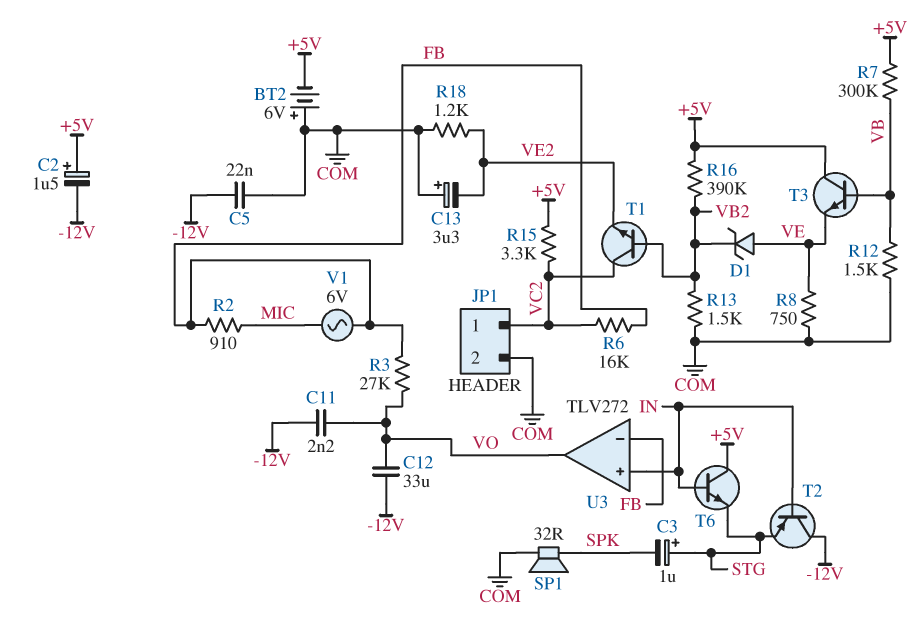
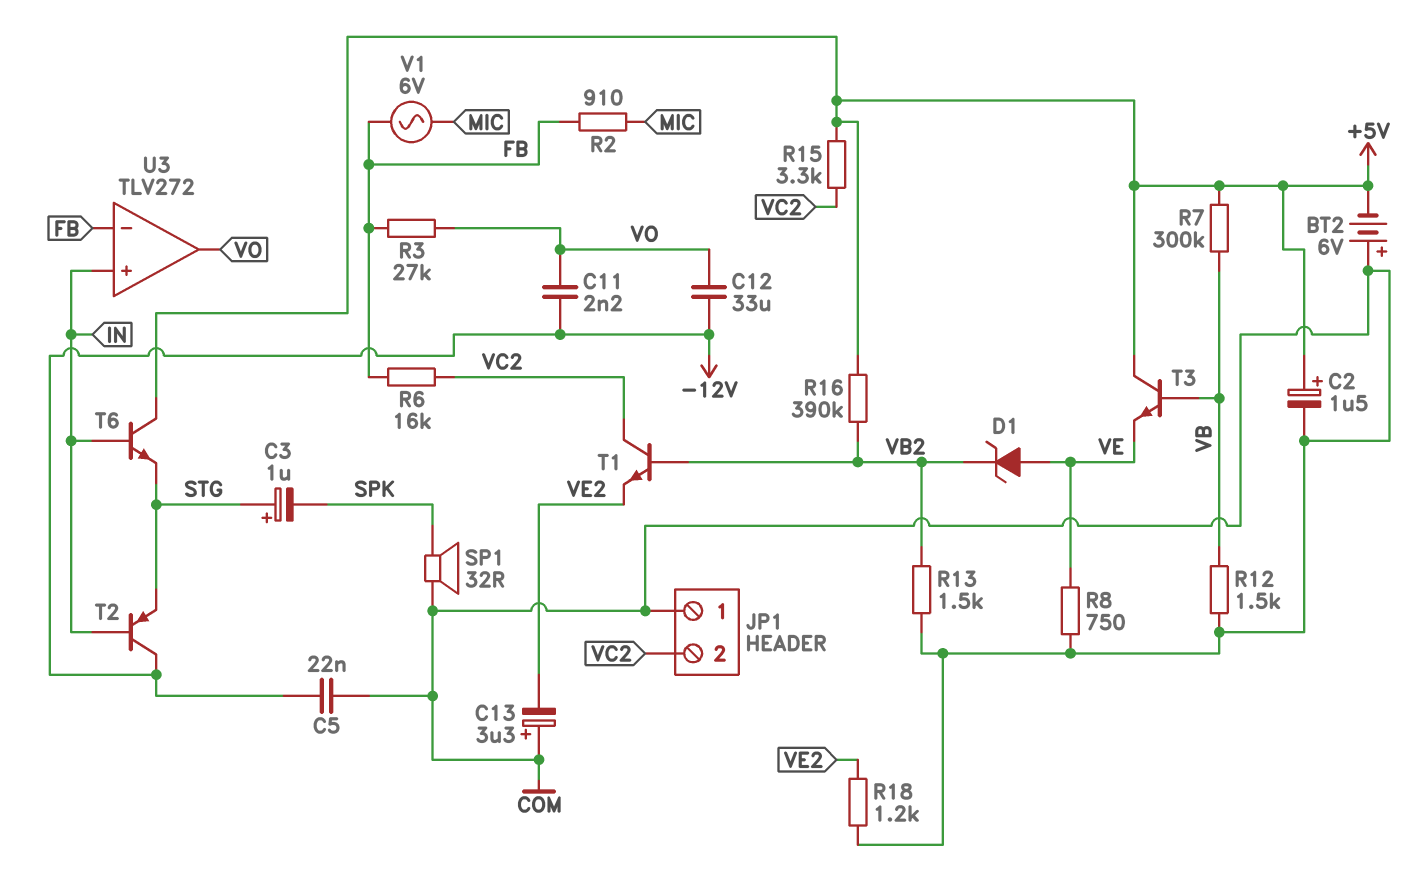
C2: 1.5uF (plus +5V, minus -12V) -> 1.5uF (plus +5V, minus COM)
JP1 pin 1: VC2 -> COM
JP1 pin 2: COM -> VC2

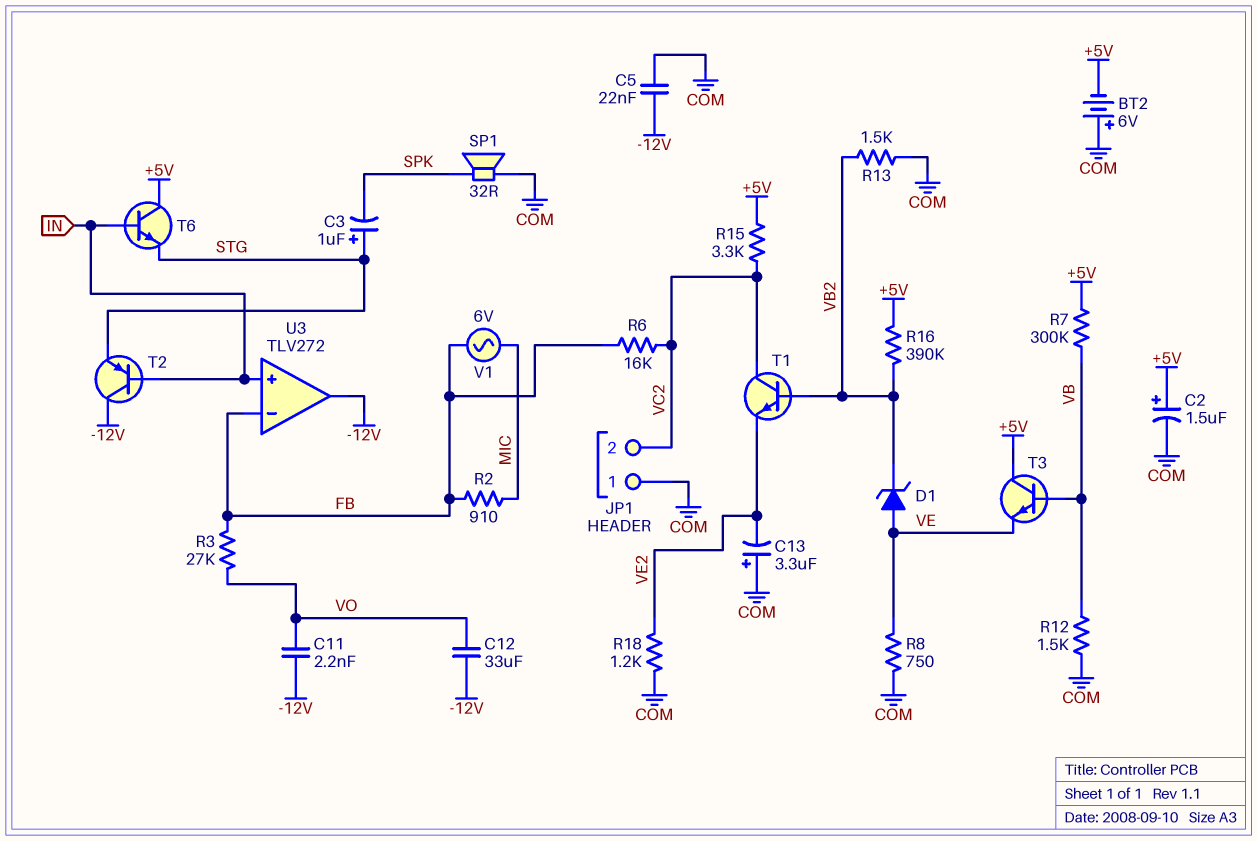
U3 pin out: VO -> -12V

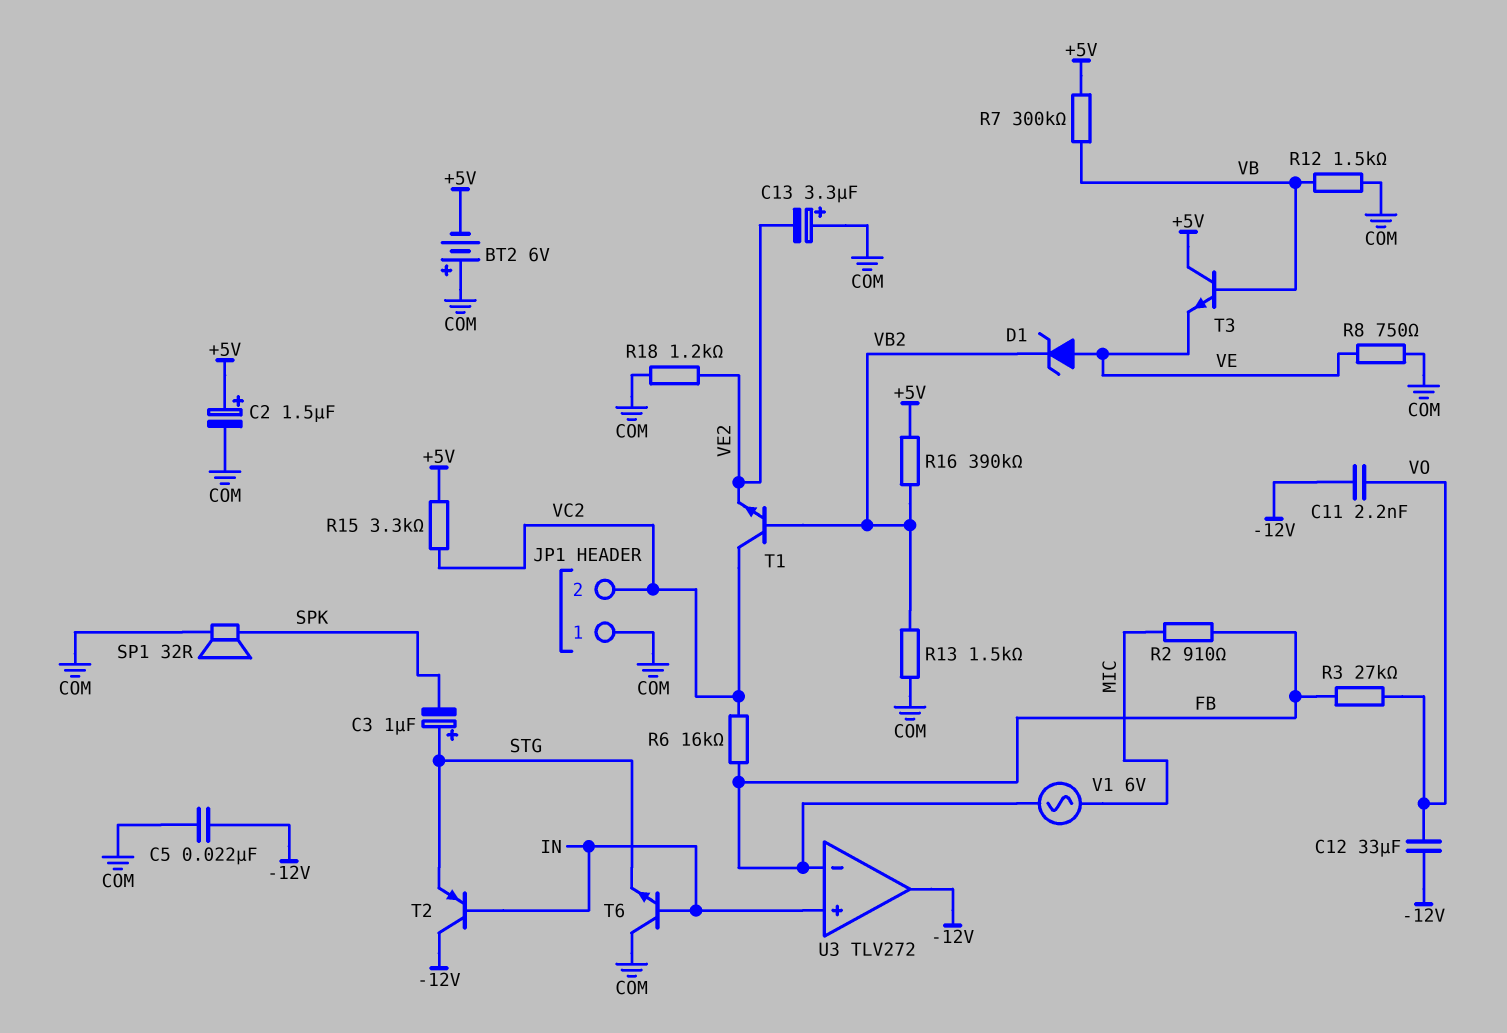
T6: NPN (B IN, C +5V, E STG) -> NPN (B IN, C COM, E STG)

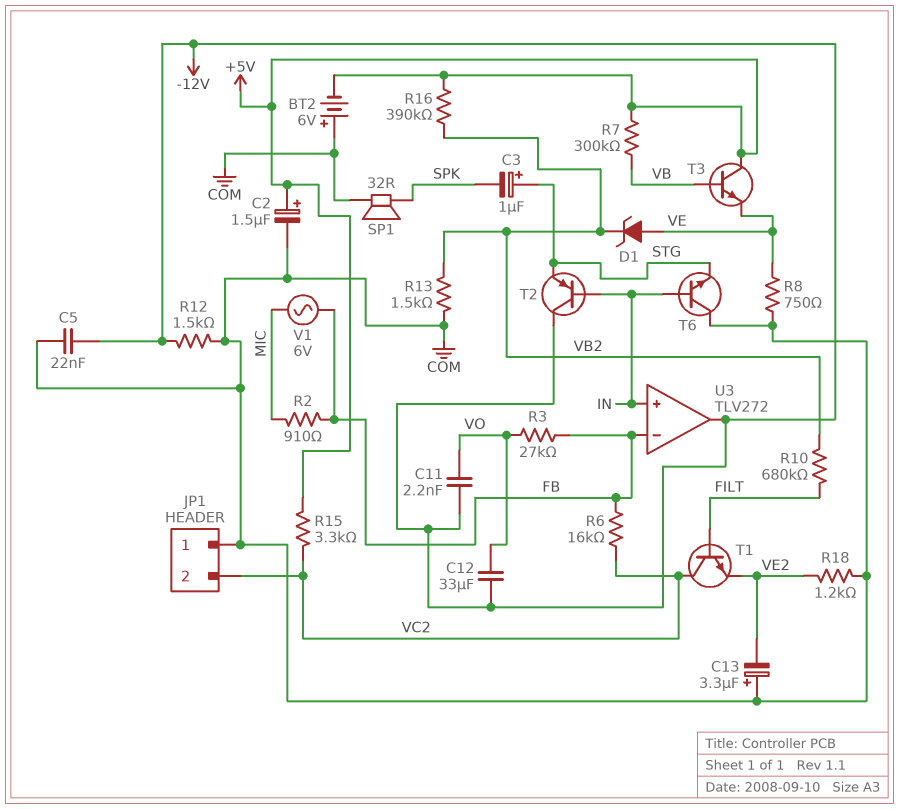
R10: none -> 680k (FILT, VB2)
R12: 1.5k (COM, VB) -> 1.5k (-12V, COM)
T1: NPN (B VB2, C VC2, E VE2) -> NPN (B FILT, C VC2, E VE2)

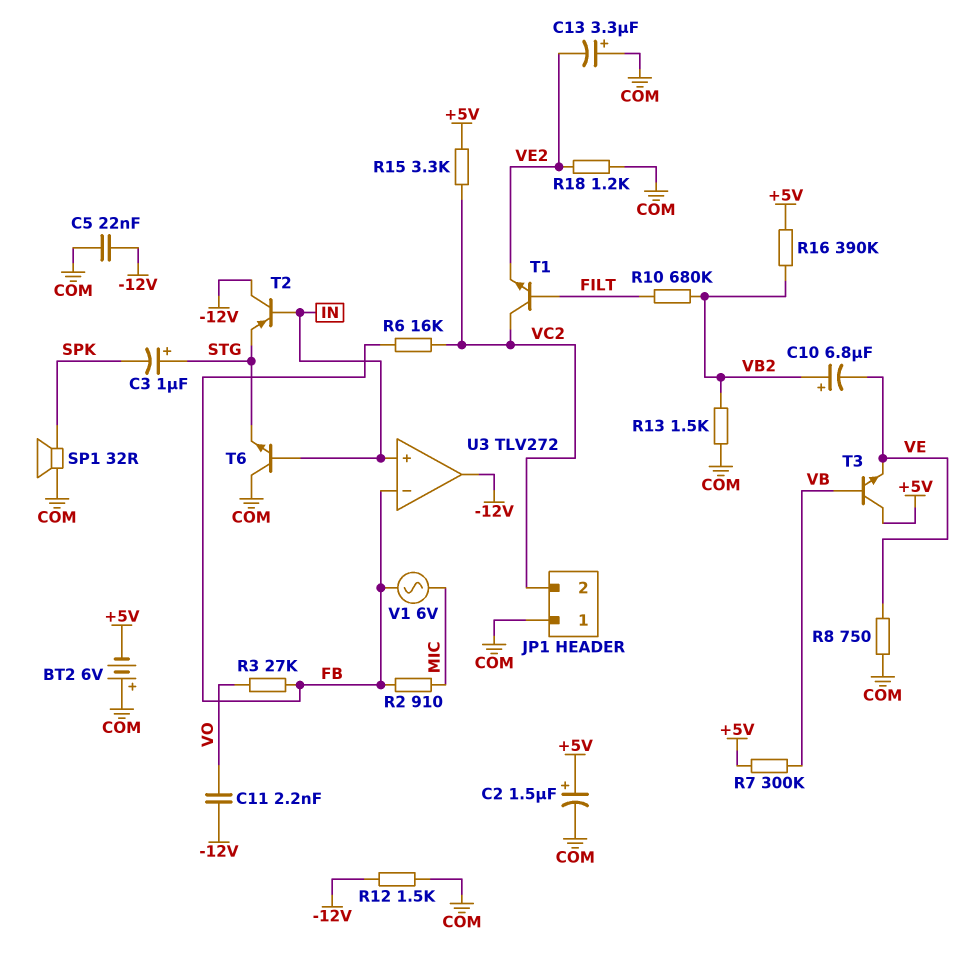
C10: none -> 6.8uF (plus VB2, minus VE)
C12: 33uF (-12V, VO) -> none
D1: zener (A VE, K VB2) -> none

